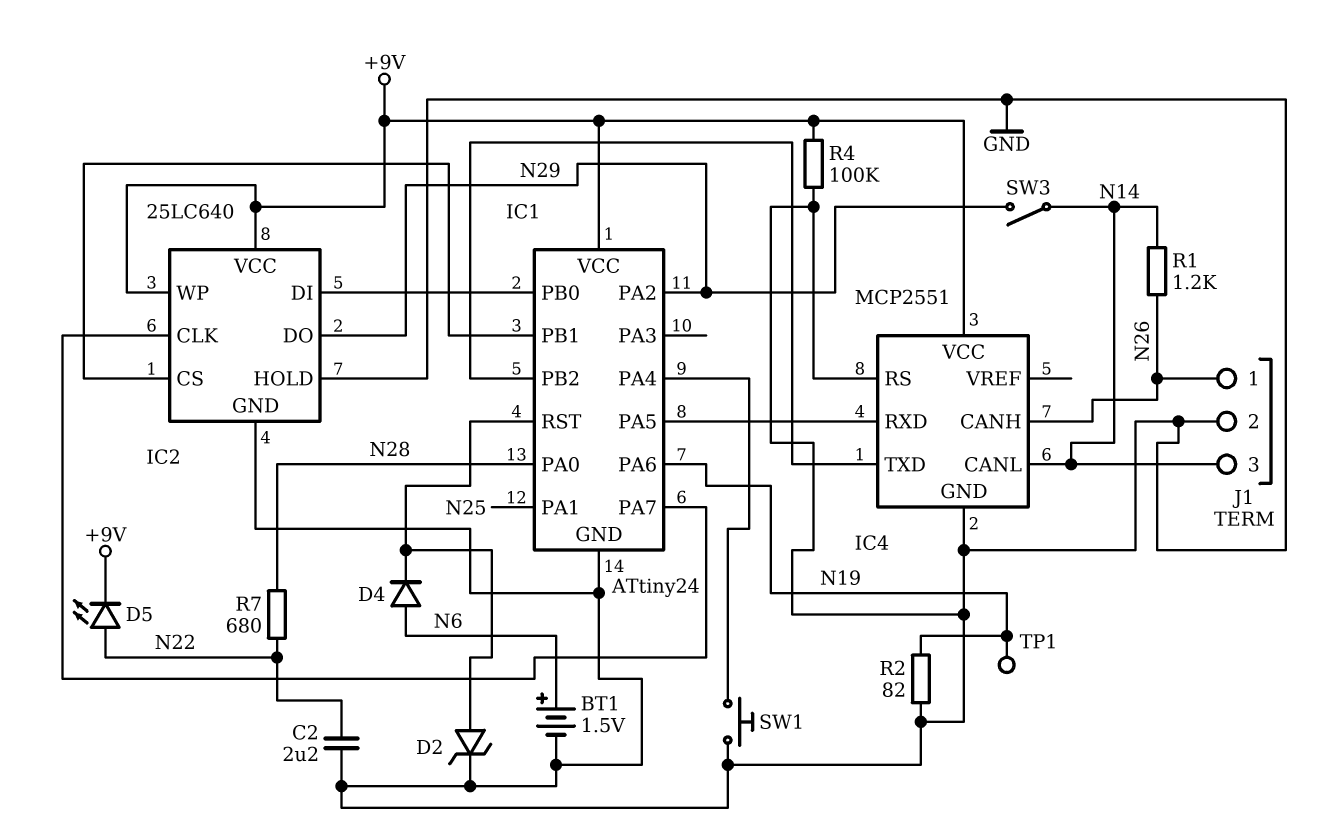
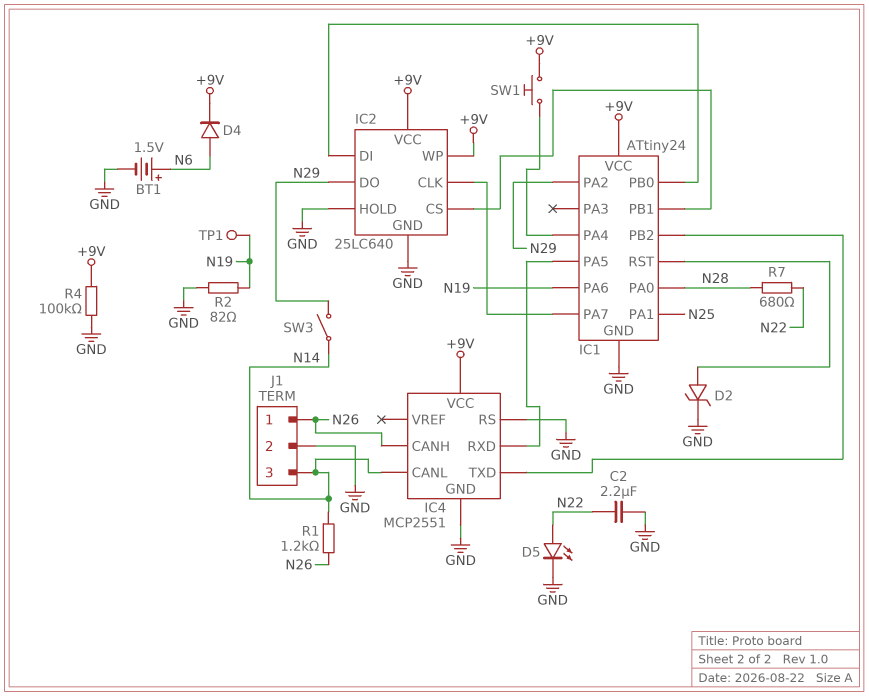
D4: diode (A N6, K IC1/RST) -> diode (A N6, K +9V)
D5: LED (A N22, K +9V) -> LED (A N22, K GND)
SW1: button (GND, IC1/PA4) -> button (+9V, IC1/PA4)

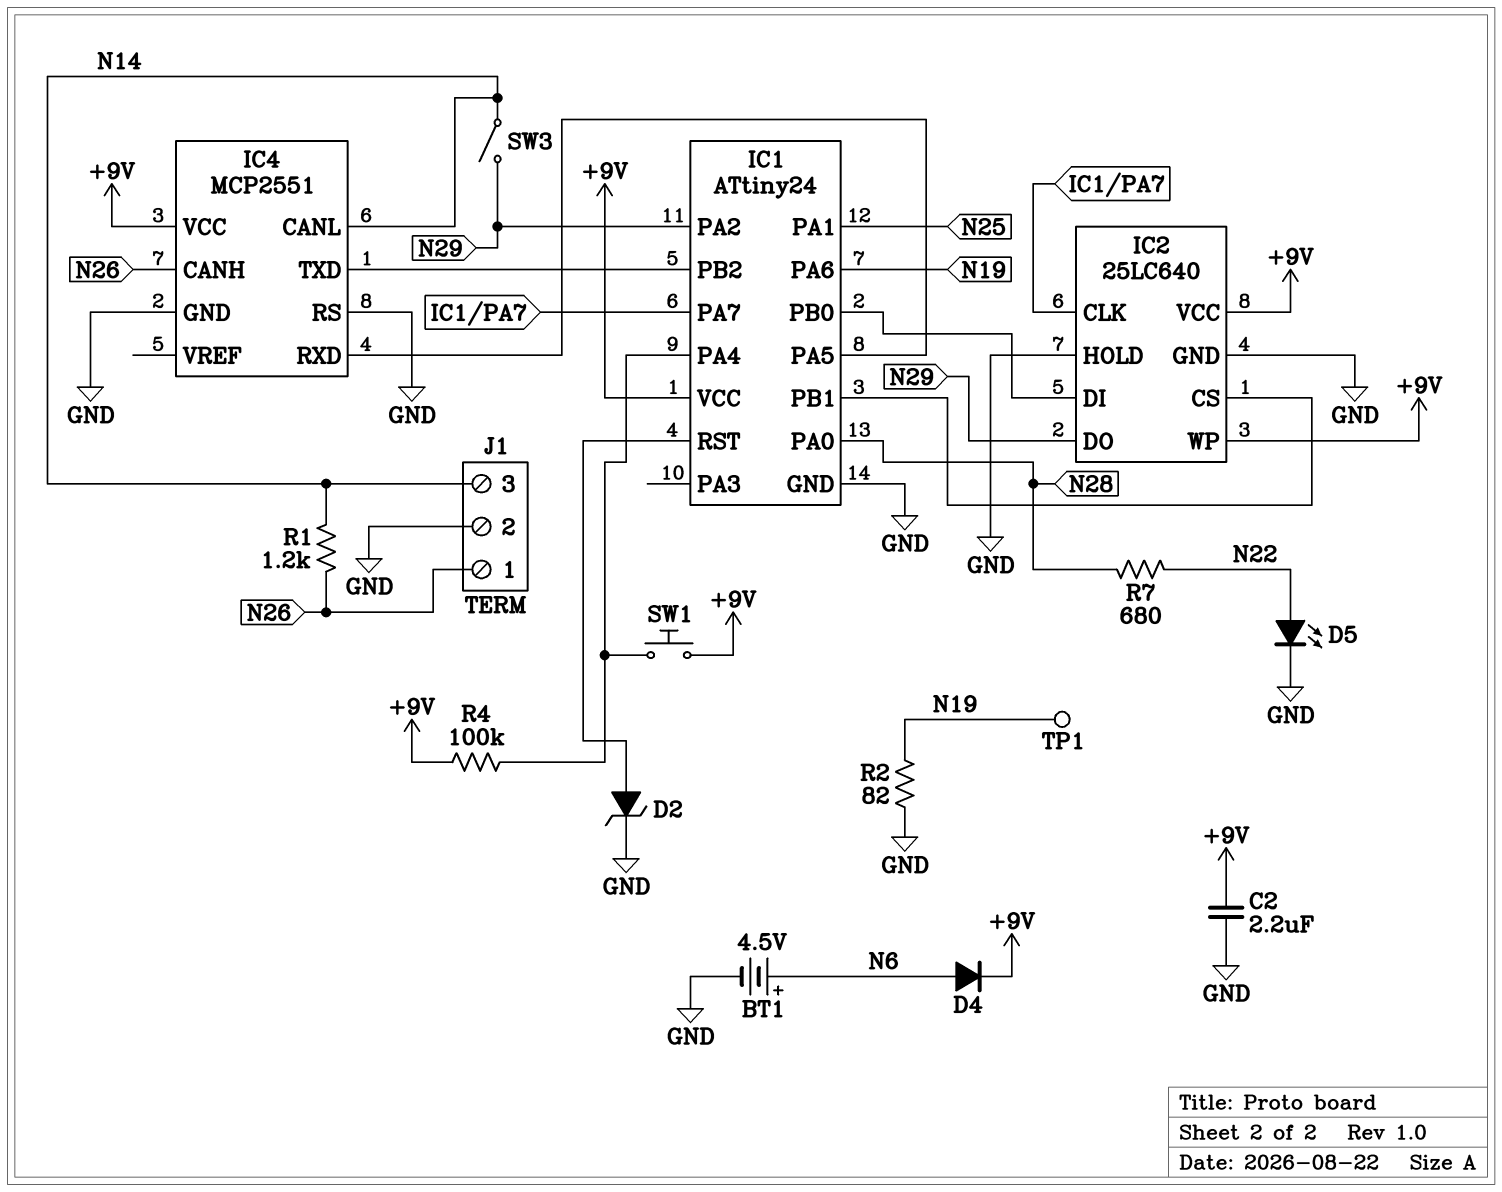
BT1: 1.5V (plus N6, minus GND) -> 4.5V (plus N6, minus GND)
C2: 2.2uF (GND, N22) -> 2.2uF (+9V, GND)
R4: 100k (+9V, GND) -> 100k (+9V, IC1/PA4)

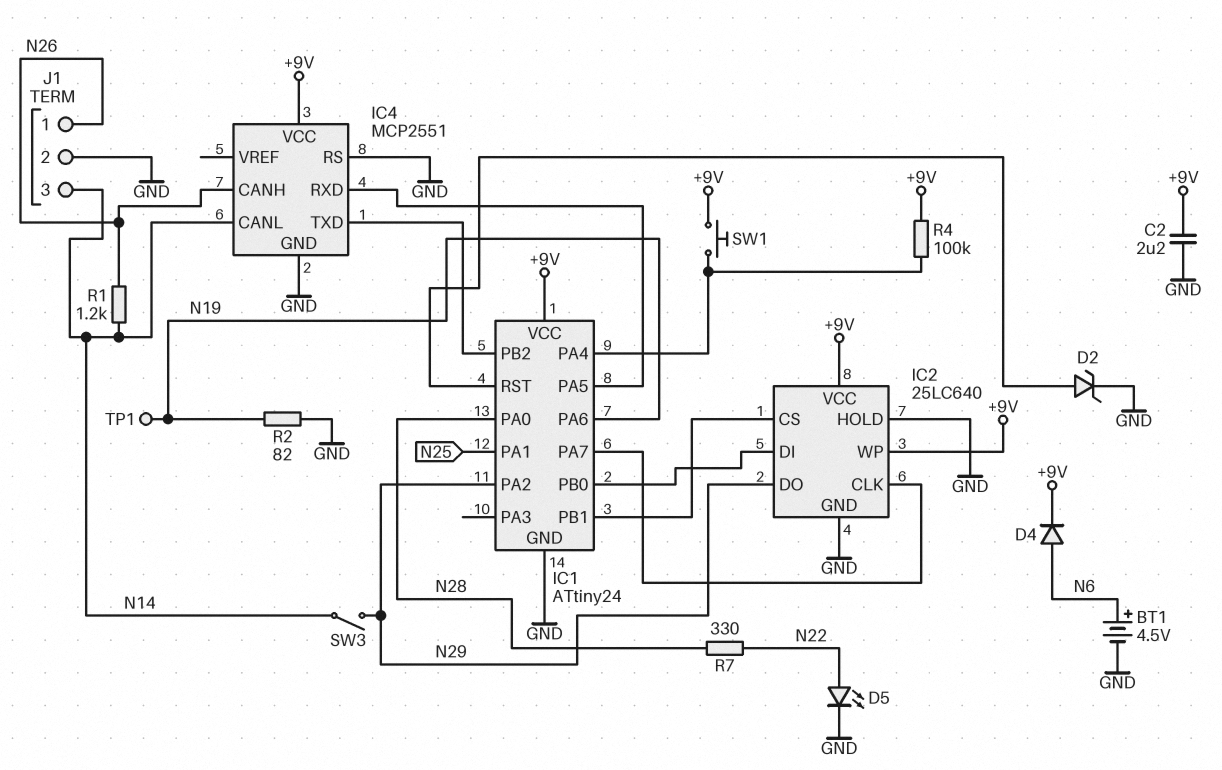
R7: 680 (N22, N28) -> 330 (N22, N28)

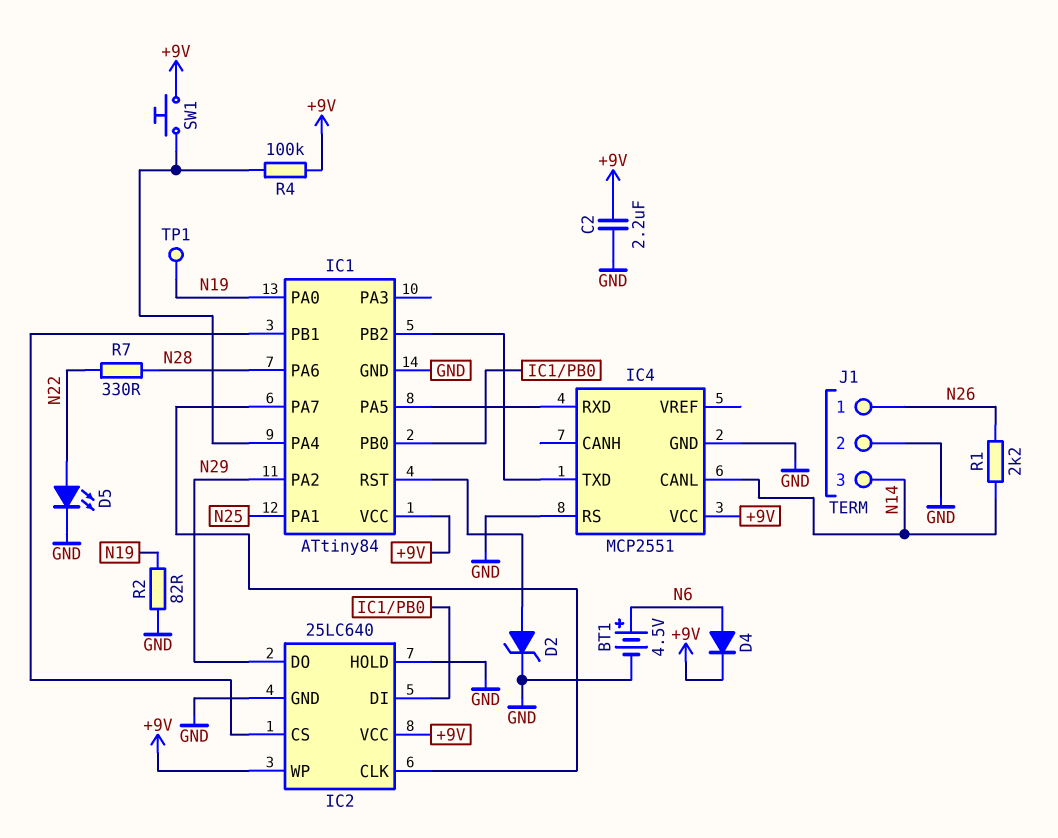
IC1: ATtiny24 -> ATtiny84
IC1 pin PA0: N28 -> N19
IC1 pin PA6: N19 -> N28
IC4 pin CANH: N26 -> none
R1: 1.2k (N14, N26) -> 2.2k (N14, N26)
SW3: switch (N14, N29) -> none

